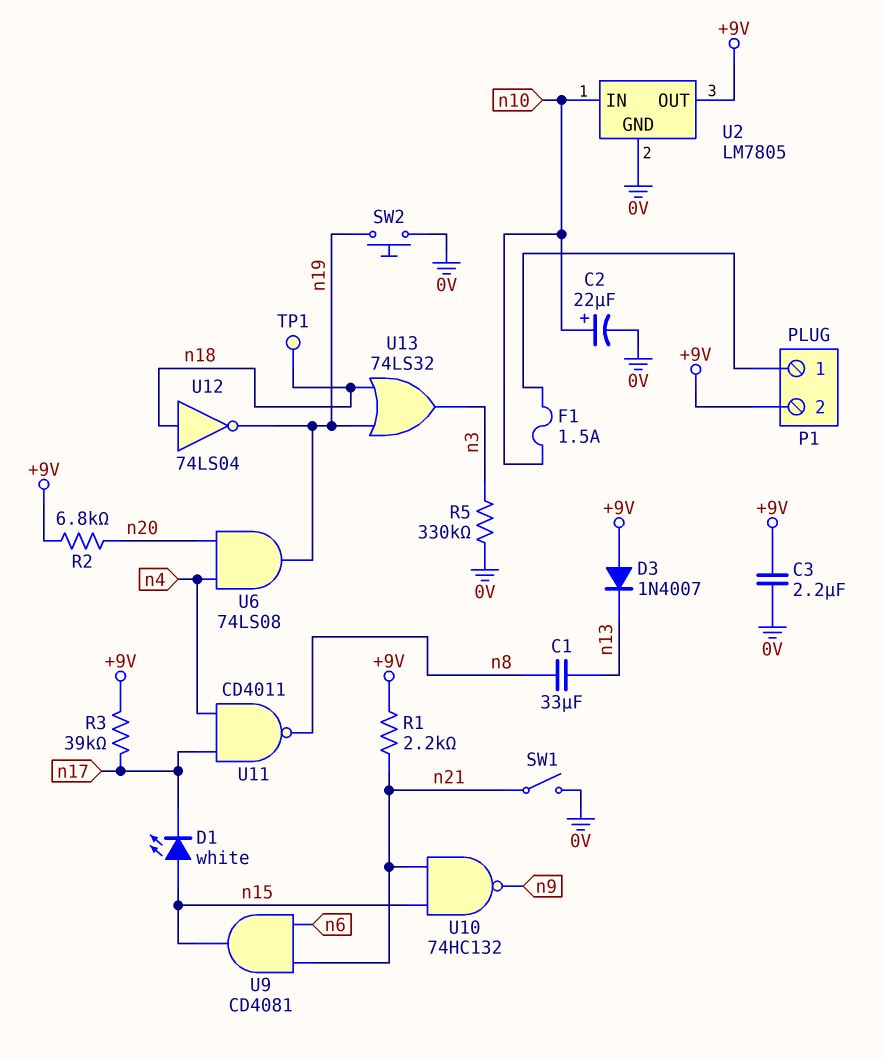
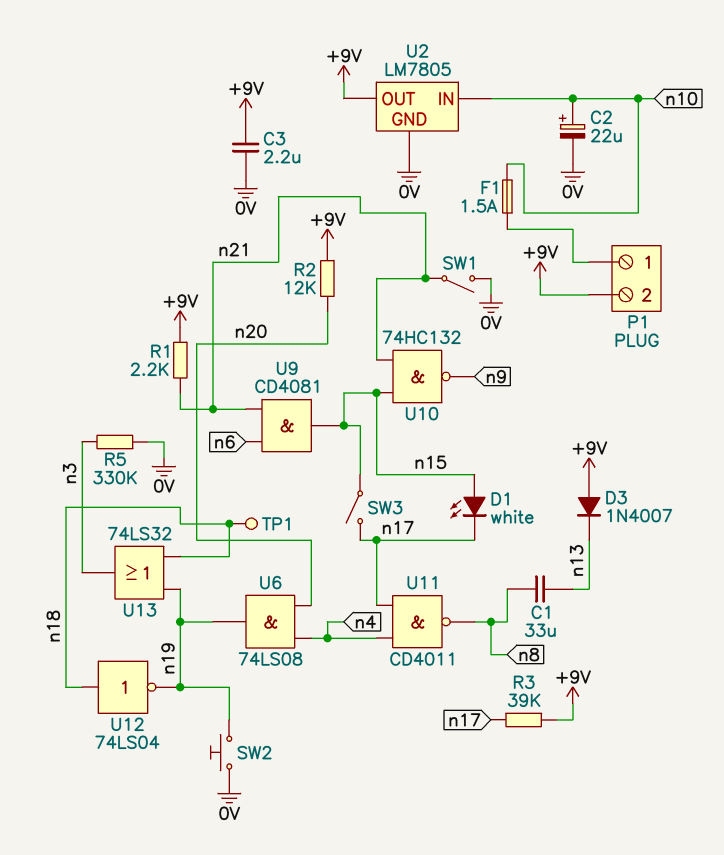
R2: 6.8k (+9V, n20) -> 12k (+9V, n20)
SW3: none -> switch (n15, n17)

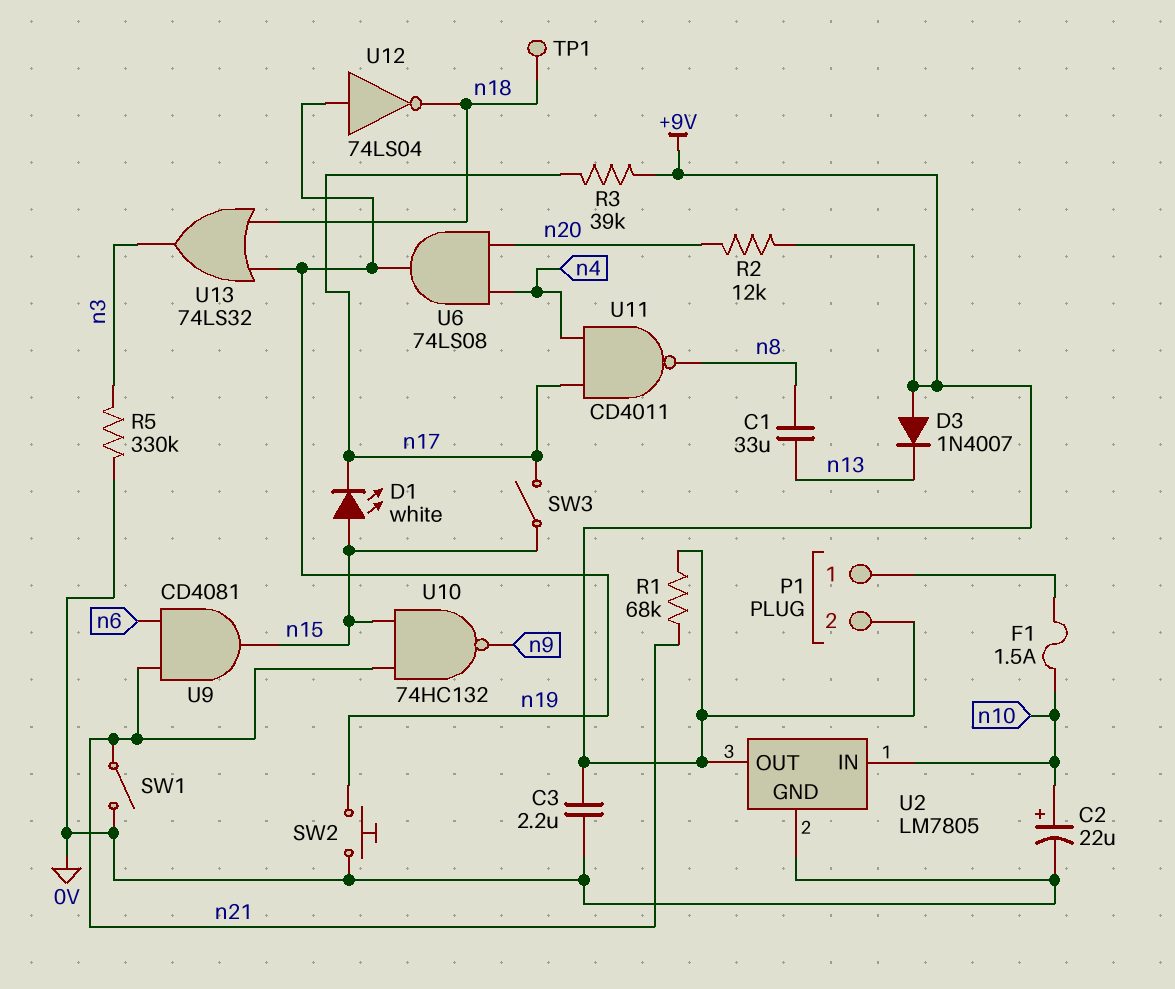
R1: 2.2k (+9V, n21) -> 68k (+9V, n21)
U12: NOT 74LS04 (in n18, out n19) -> NOT 74LS04 (in n19, out n18)

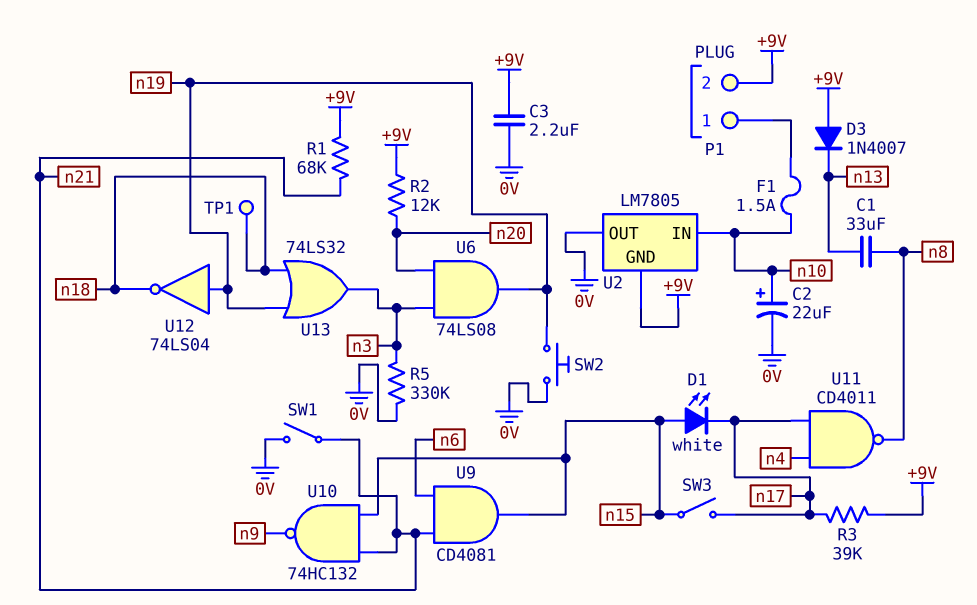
U2 pin GND: 0V -> +9V
U2 pin OUT: +9V -> 0V
U6: AND 74LS08 (in n4, in n20, out n19) -> AND 74LS08 (in n3, in n20, out n19)

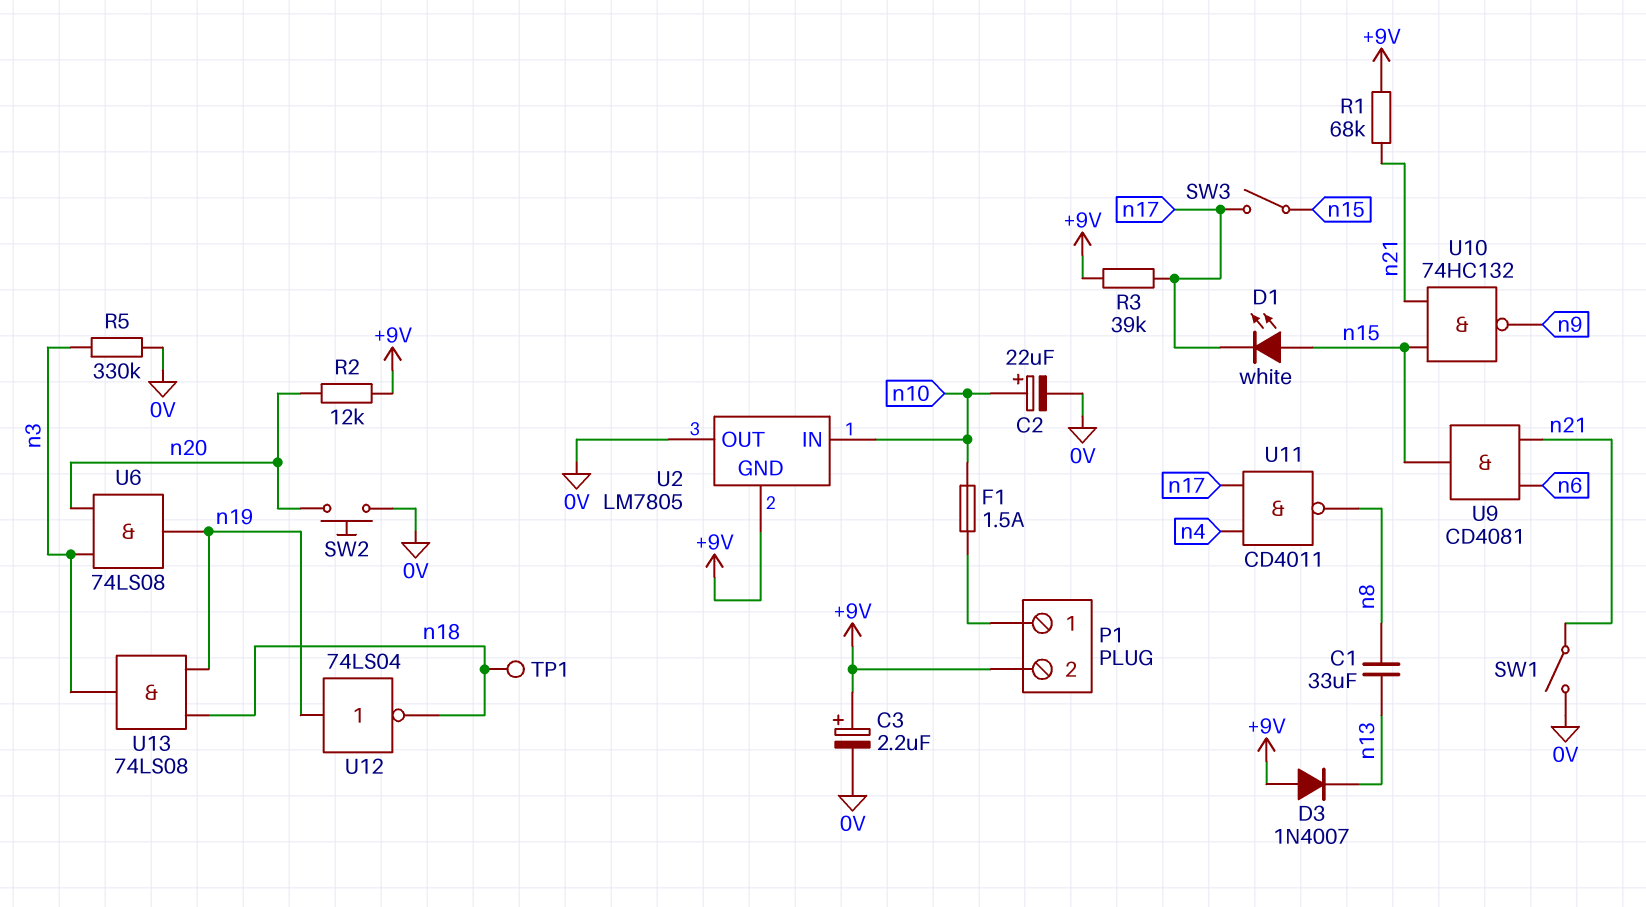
C3: 2.2uF (+9V, 0V) -> 2.2uF (plus +9V, minus 0V)
SW2: button (0V, n19) -> button (0V, n20)
U13: OR 74LS32 (in n18, in n19, out n3) -> AND 74LS08 (in n18, in n19, out n3)

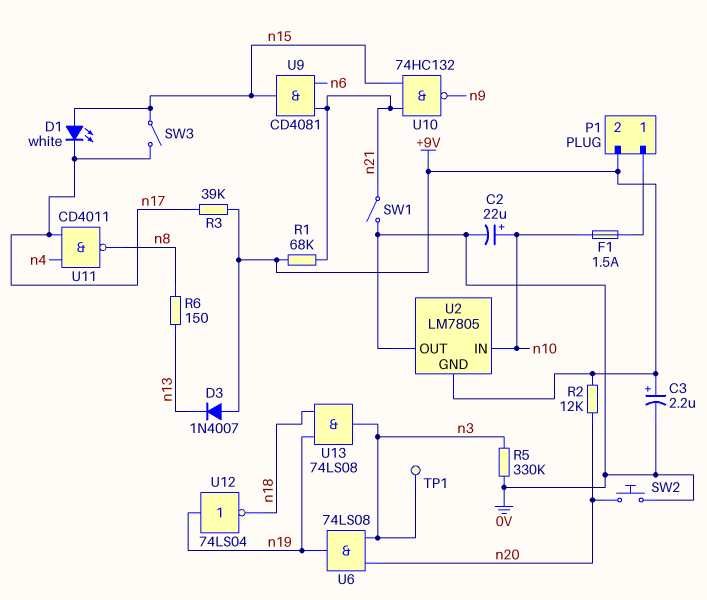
C1: 33uF (n8, n13) -> none
R6: none -> 150 (n8, n13)
TP1: test point (n18) -> test point (n3)

